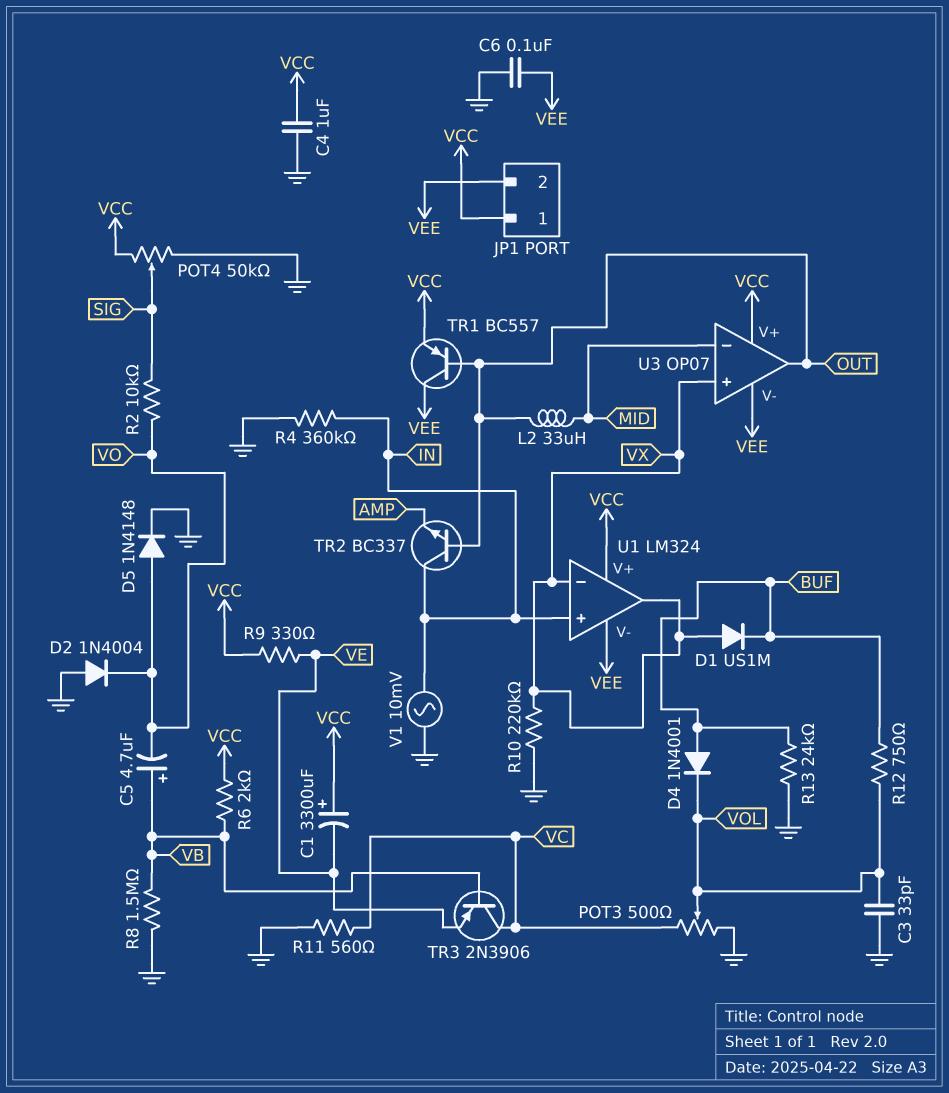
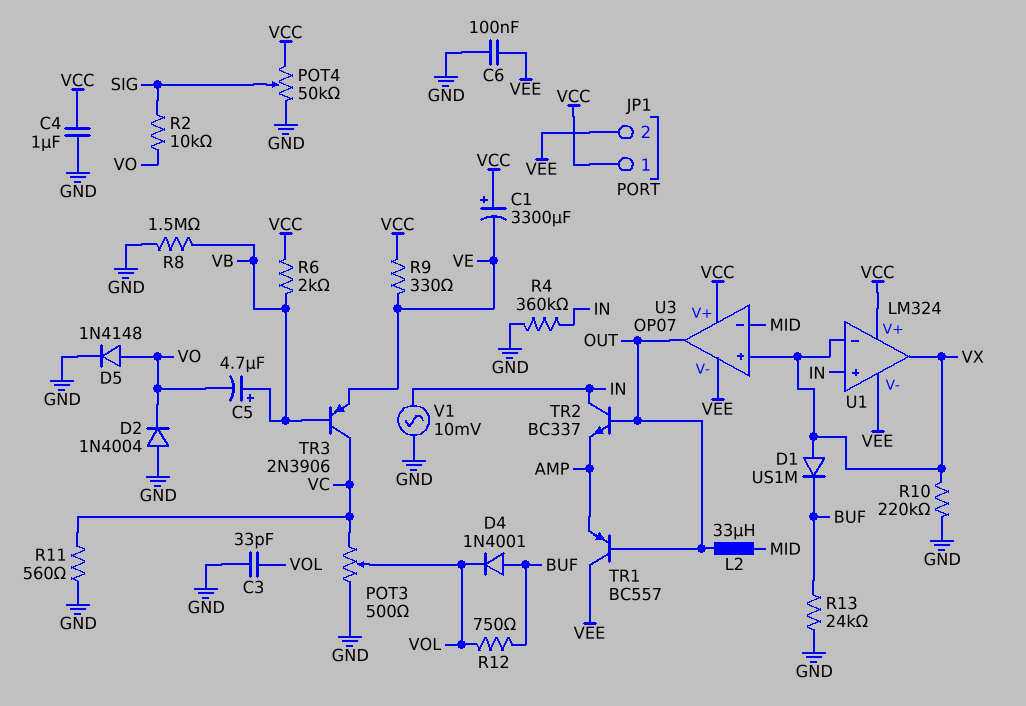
TR1: PNP BC557 (B OUT, C VEE, E VCC) -> PNP BC557 (B OUT, C VEE, E AMP)

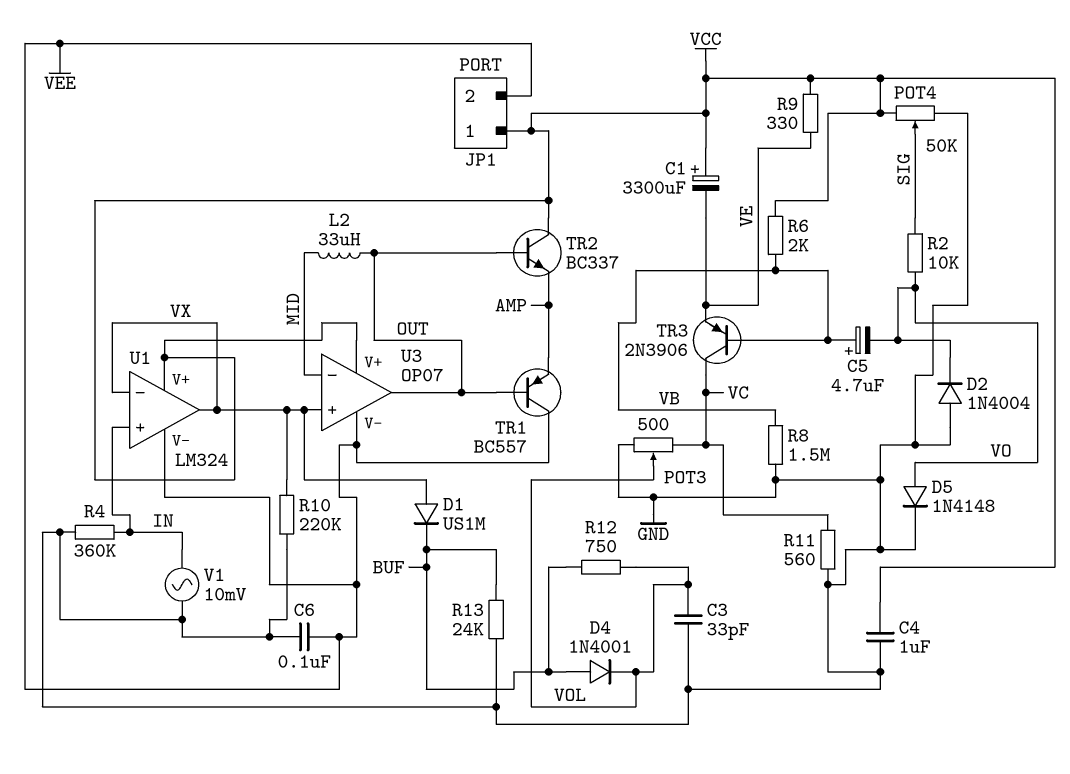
TR2: NPN BC337 (B OUT, C IN, E AMP) -> NPN BC337 (B OUT, C VCC, E AMP)

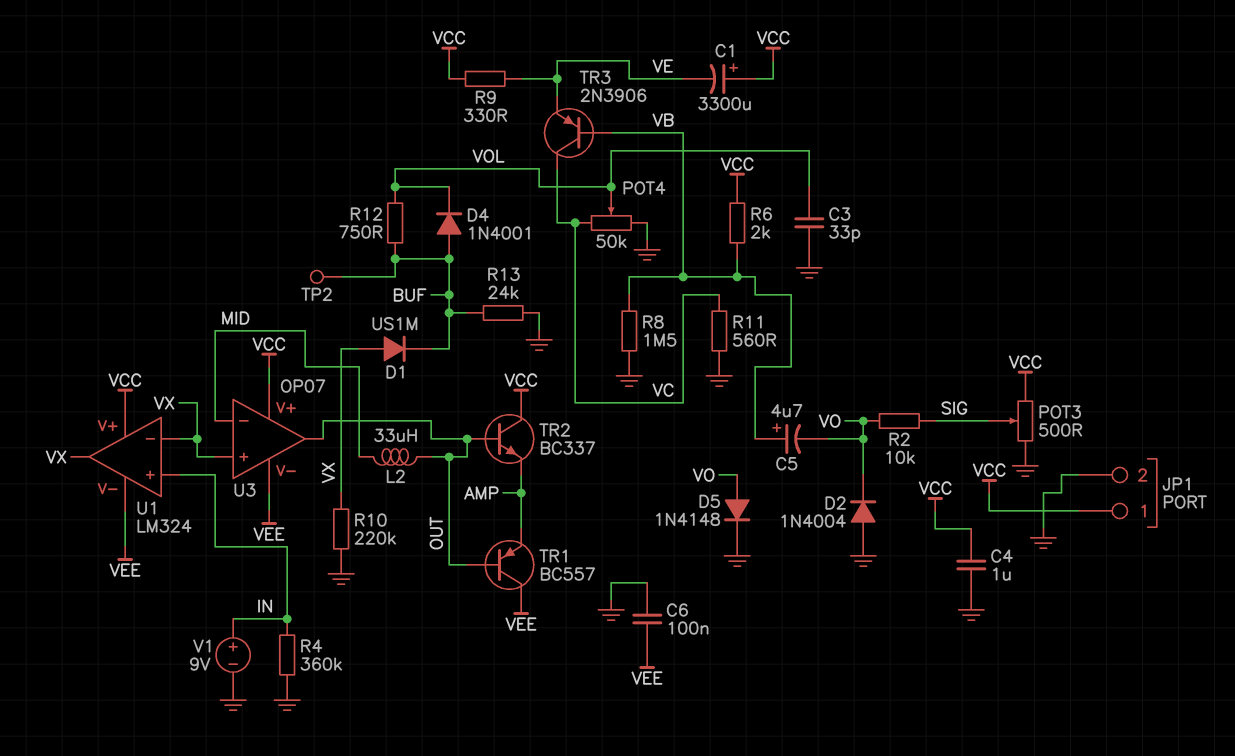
JP1 pin 2: VEE -> GND
POT3: 500 (GND, VC, wiper VOL) -> 500 (GND, VCC, wiper SIG)
POT4: 50k (GND, VCC, wiper SIG) -> 50k (GND, VC, wiper VOL)
TP2: none -> test point (BUF)
V1: AC 10mV (GND, IN) -> 9V (plus IN, minus GND)

